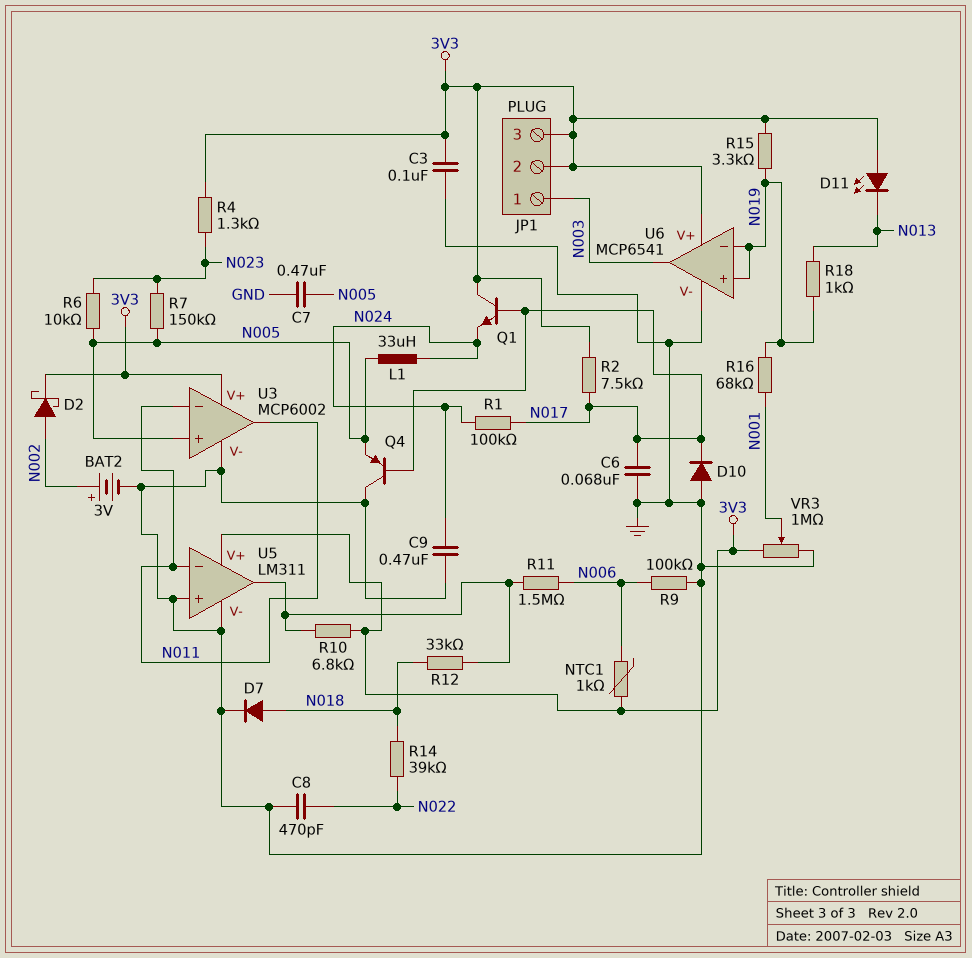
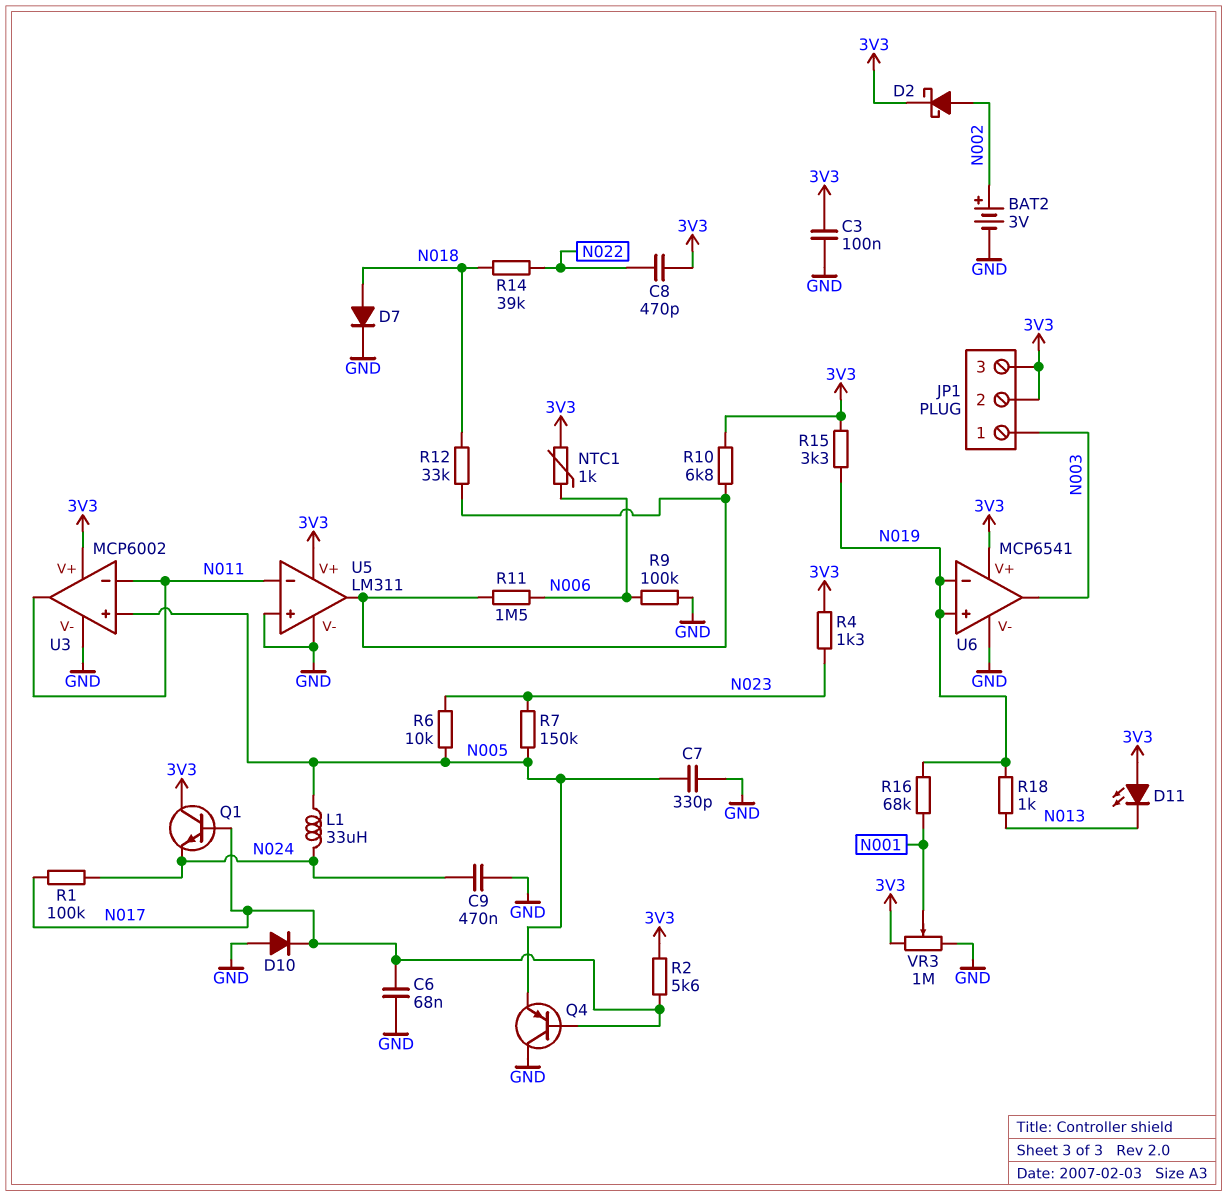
C7: 470nF (GND, N005) -> 330pF (GND, N005)
C8: 470pF (GND, N022) -> 470pF (3V3, N022)
R2: 7.5k (3V3, N017) -> 5.6k (3V3, N017)

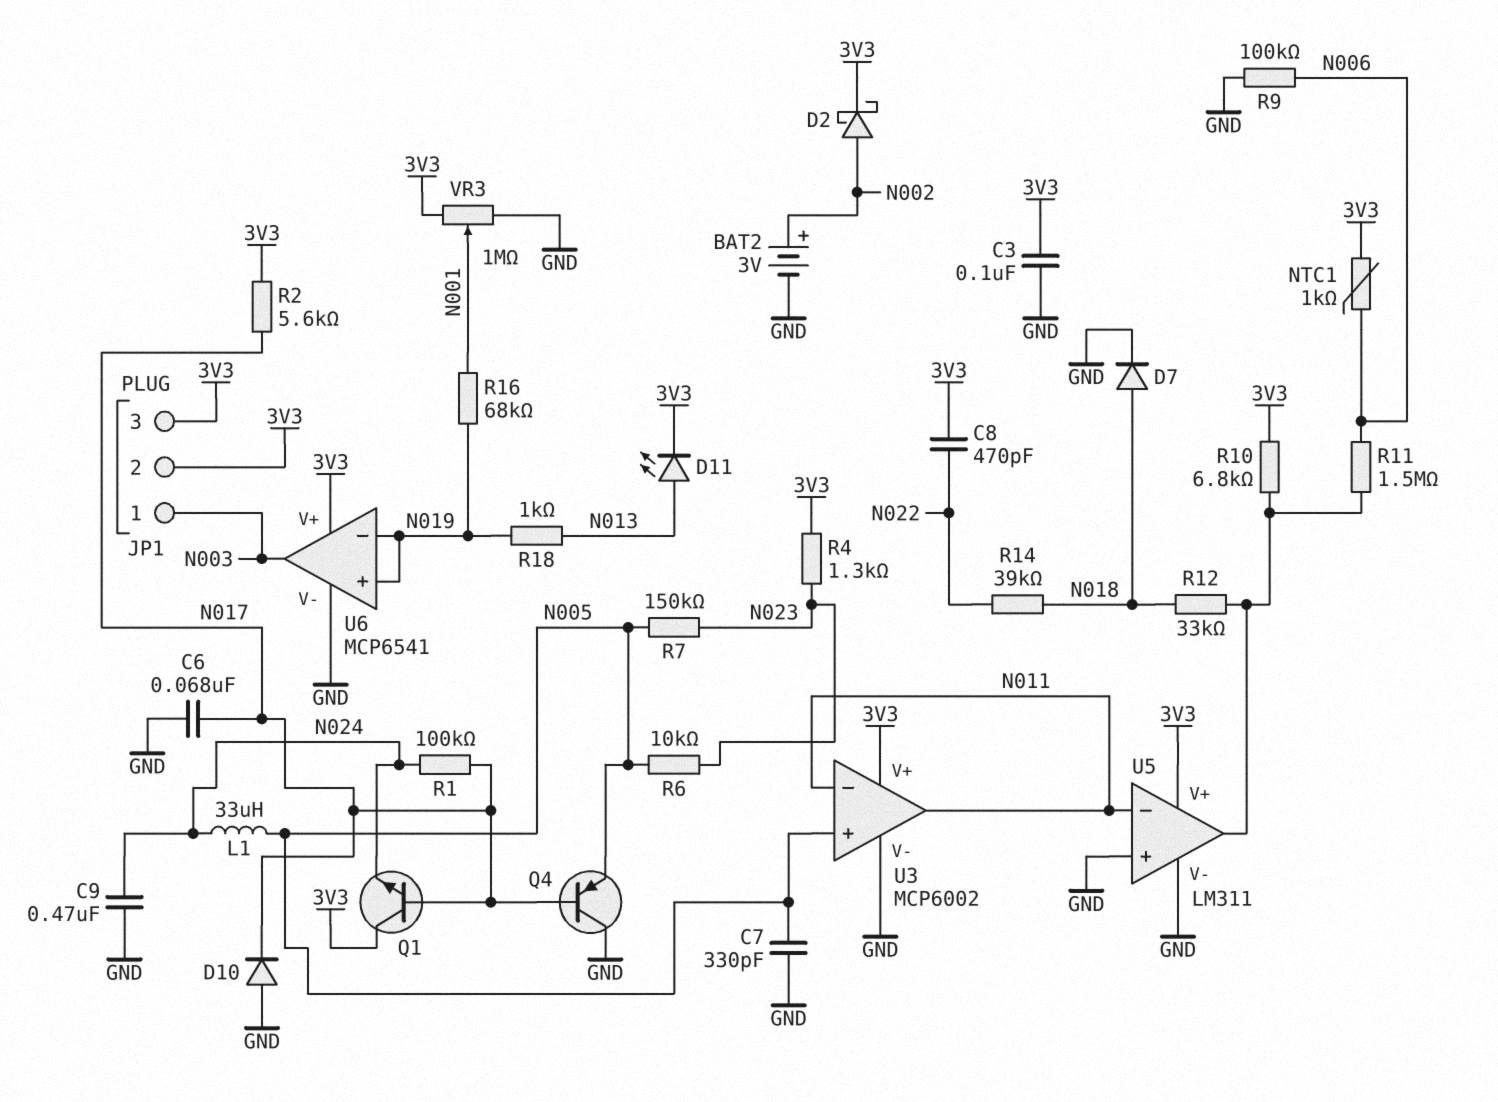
D11: LED (A 3V3, K N013) -> LED (A N013, K 3V3)
R15: 3.3k (3V3, N019) -> none

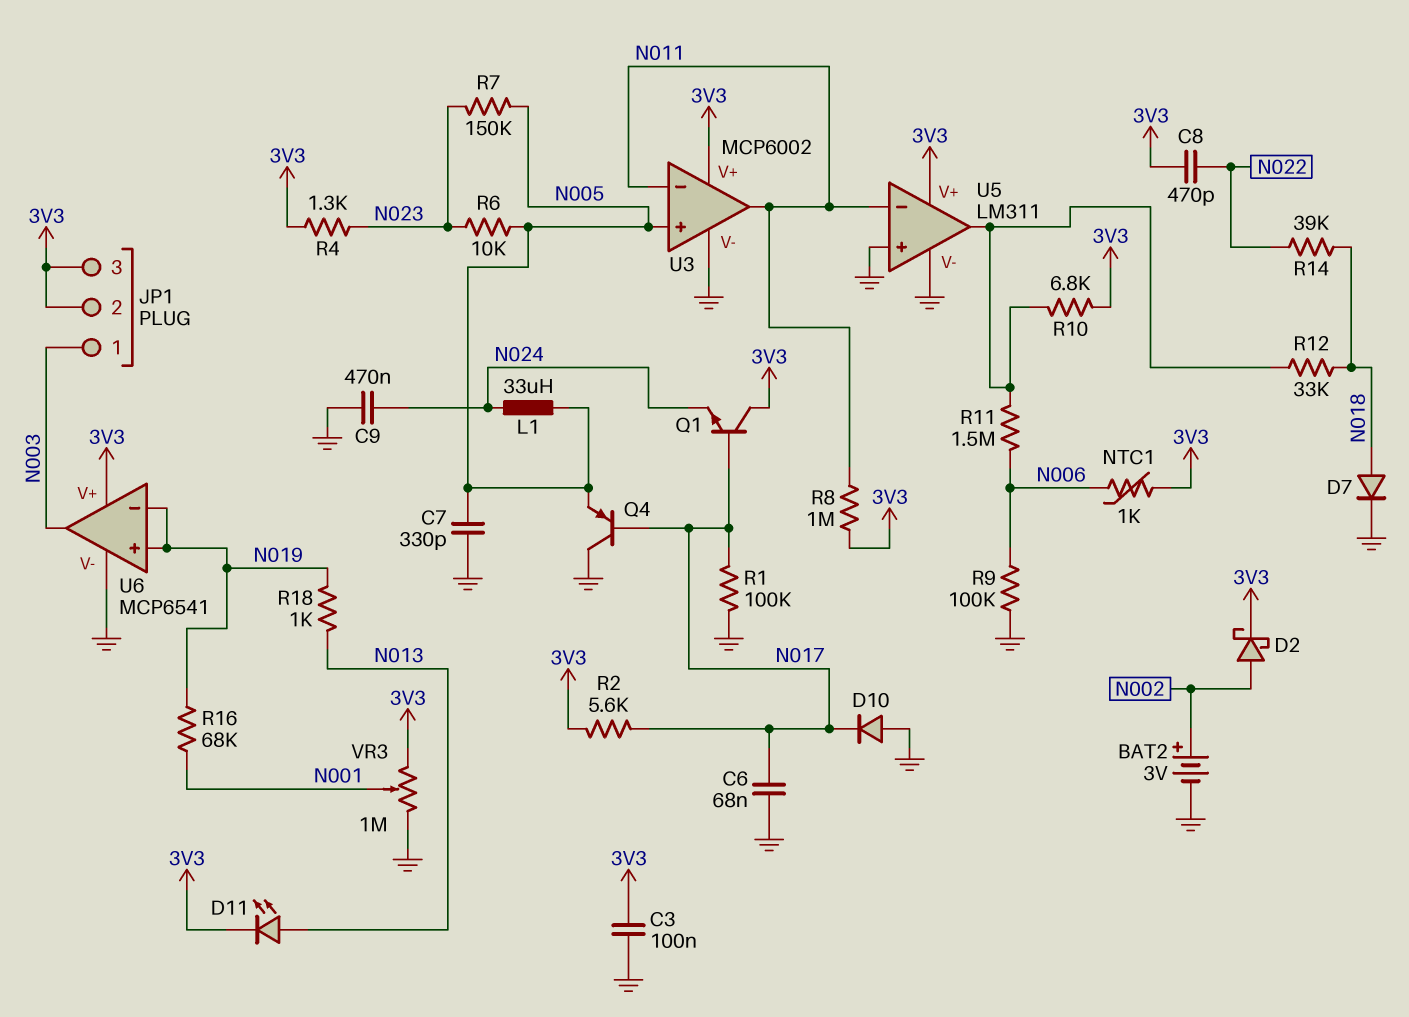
R1: 100k (N017, N024) -> 100k (GND, N017)
R8: none -> 1M (3V3, N011)

